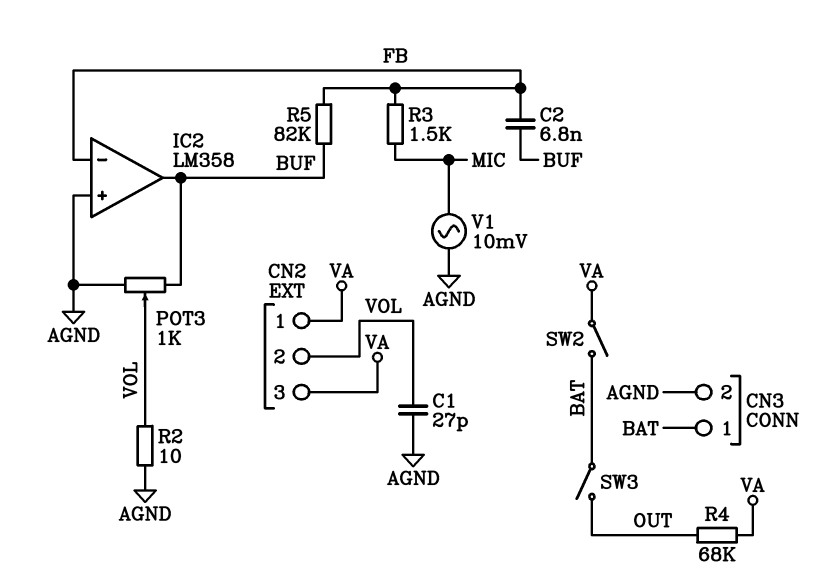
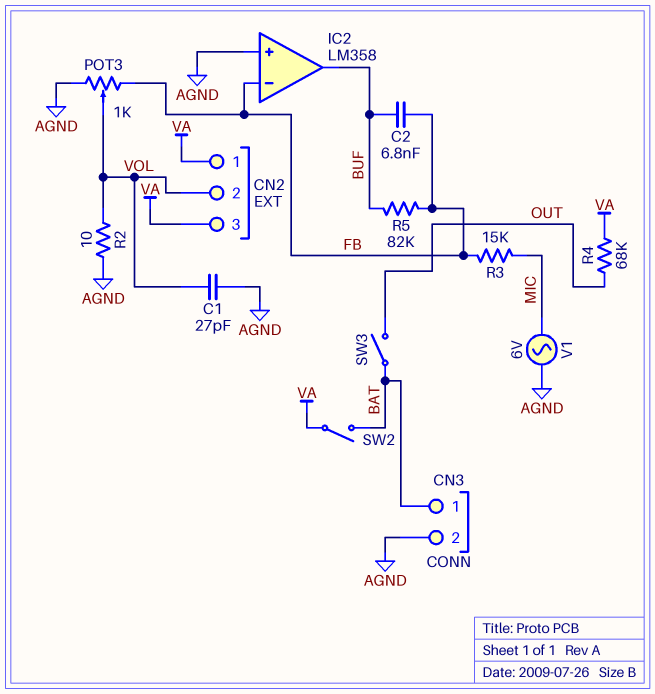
POT3: 1k (AGND, BUF, wiper VOL) -> 1k (AGND, FB, wiper VOL)
R3: 1.5k (FB, MIC) -> 15k (FB, MIC)
V1: AC 10mV (AGND, MIC) -> AC 6V (AGND, MIC)

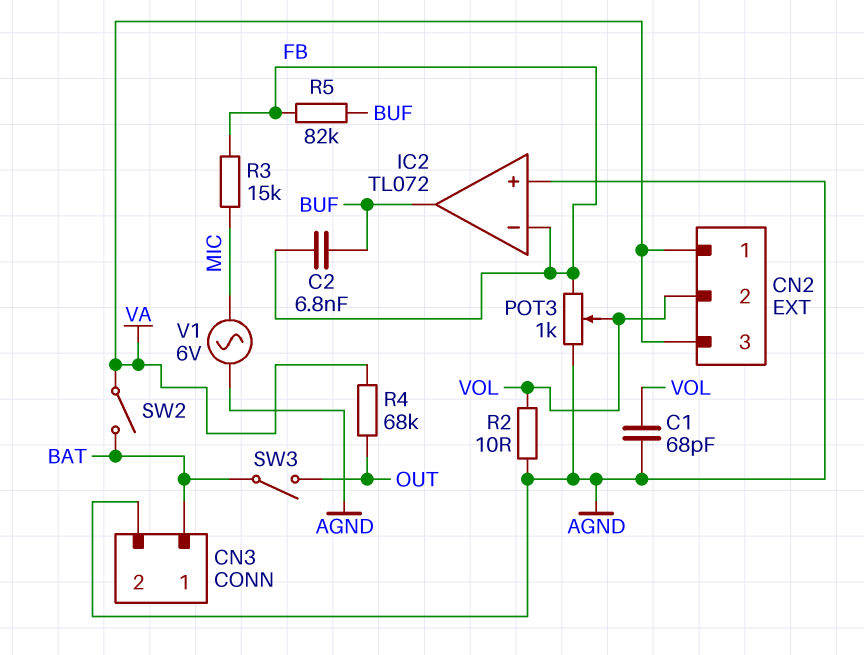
C1: 27pF (AGND, VOL) -> 68pF (AGND, VOL)
IC2: LM358 -> TL072

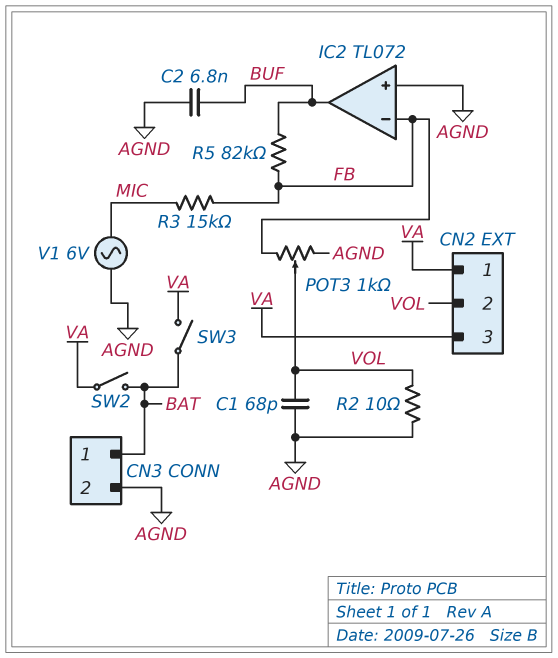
C2: 6.8nF (BUF, FB) -> 6.8nF (AGND, BUF)
R4: 68k (OUT, VA) -> none
SW3: switch (BAT, OUT) -> switch (BAT, VA)

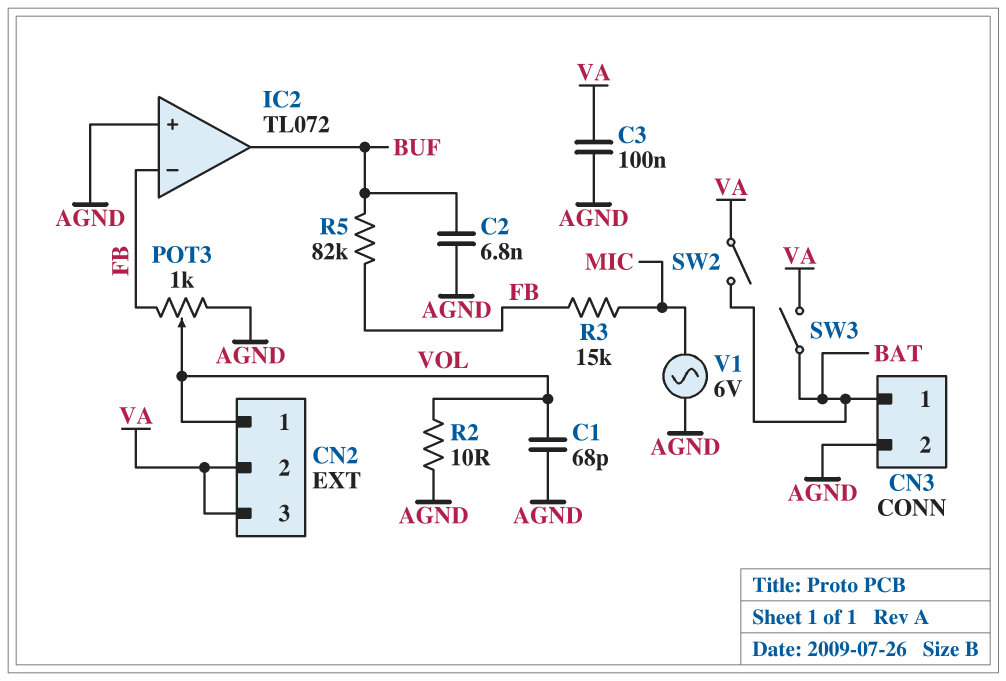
C3: none -> 100nF (AGND, VA)
CN2 pin 1: VA -> VOL
CN2 pin 2: VOL -> VA

